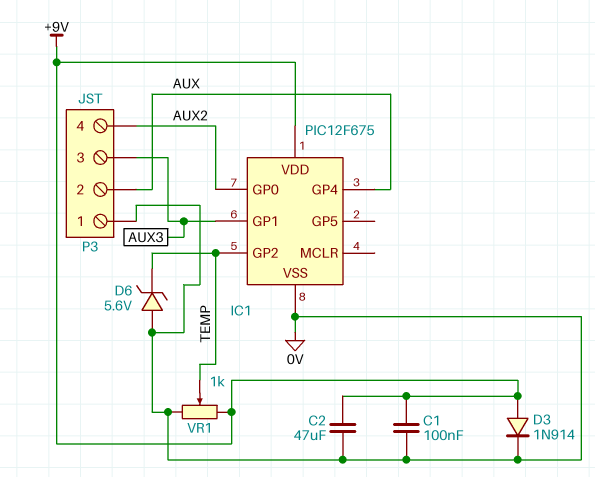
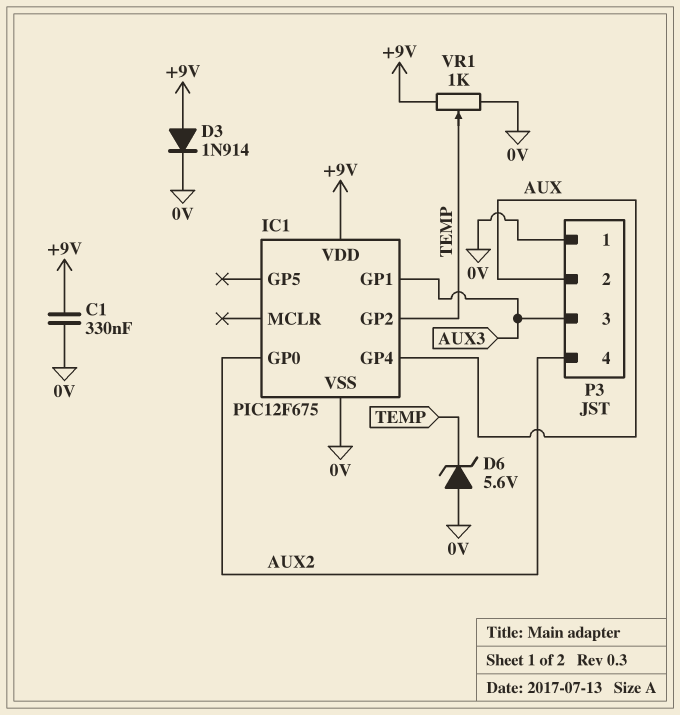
C1: 100nF (+9V, 0V) -> 330nF (+9V, 0V)
C2: 47uF (+9V, 0V) -> none

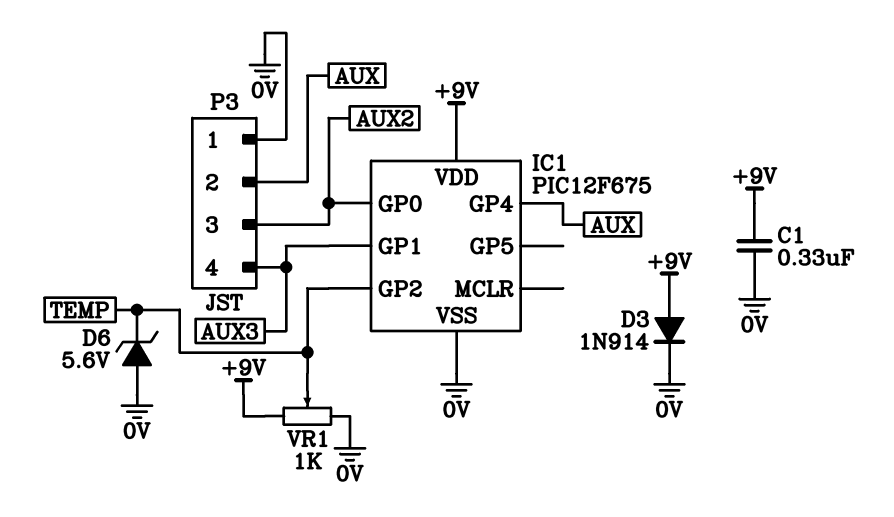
P3 pin 3: AUX3 -> AUX2
P3 pin 4: AUX2 -> AUX3

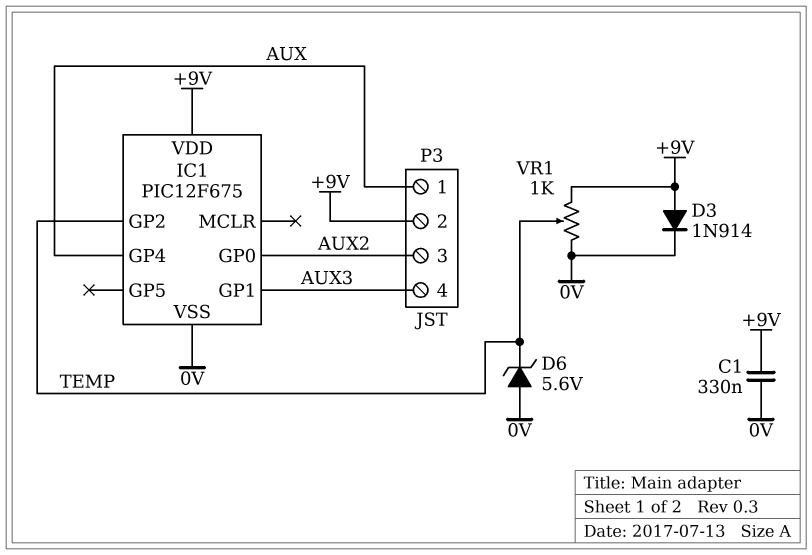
P3 pin 1: 0V -> AUX
P3 pin 2: AUX -> +9V

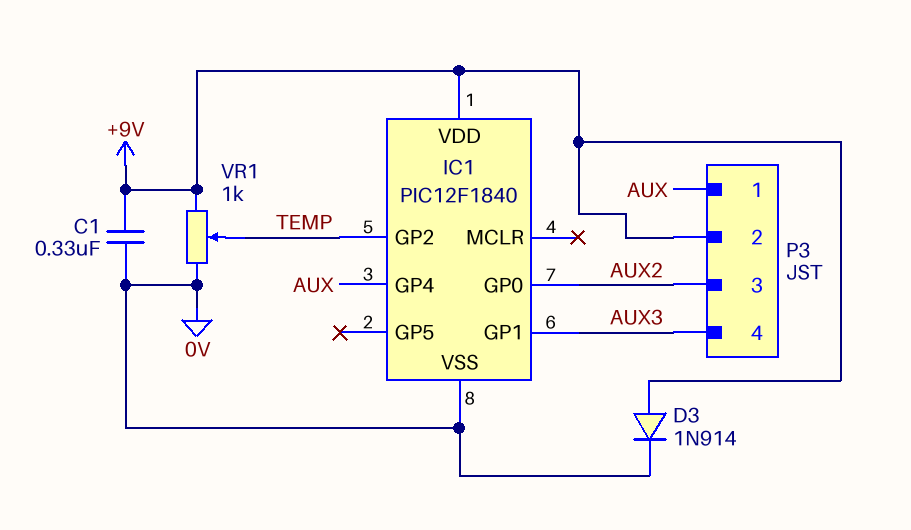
D6: zener 5.6V (A 0V, K TEMP) -> none
IC1: PIC12F675 -> PIC12F1840

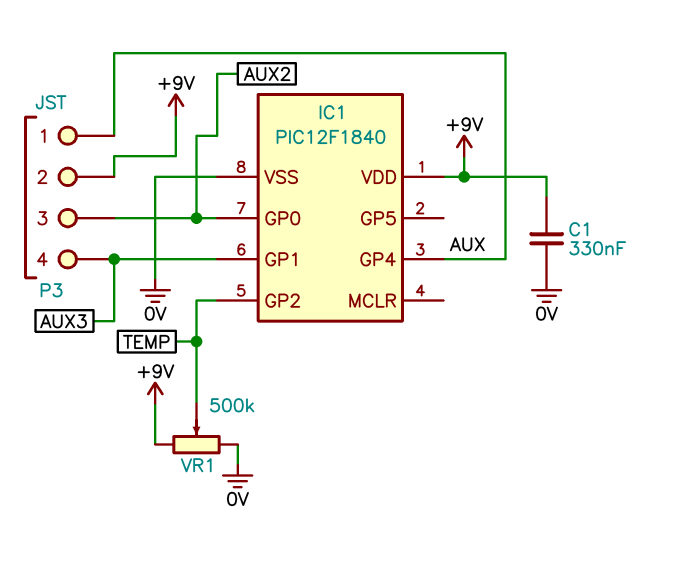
D3: diode 1N914 (A +9V, K 0V) -> none
VR1: 1k (+9V, 0V, wiper TEMP) -> 500k (+9V, 0V, wiper TEMP)

